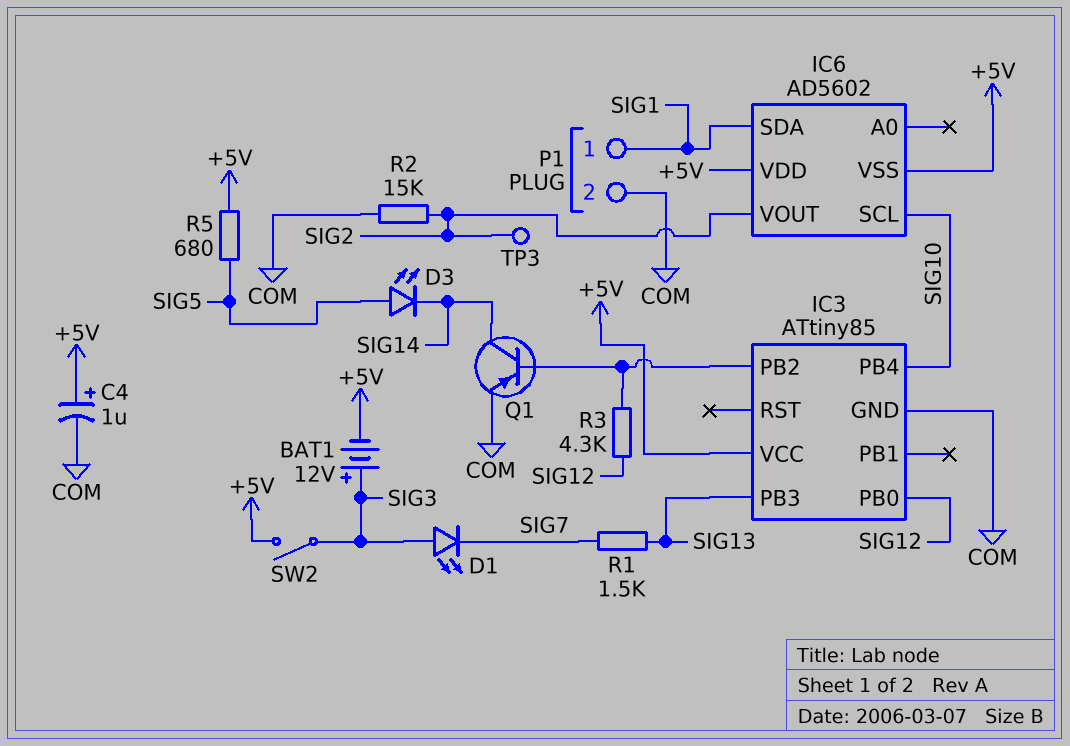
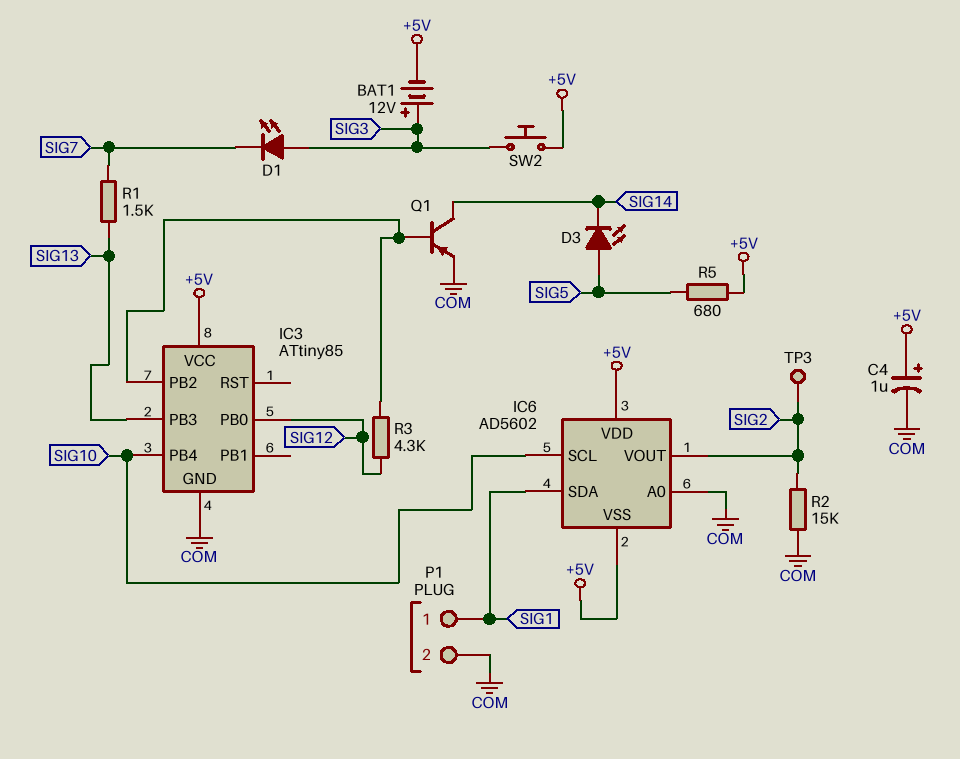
IC6 pin A0: none -> COM
SW2: switch (+5V, SIG3) -> button (+5V, SIG3)

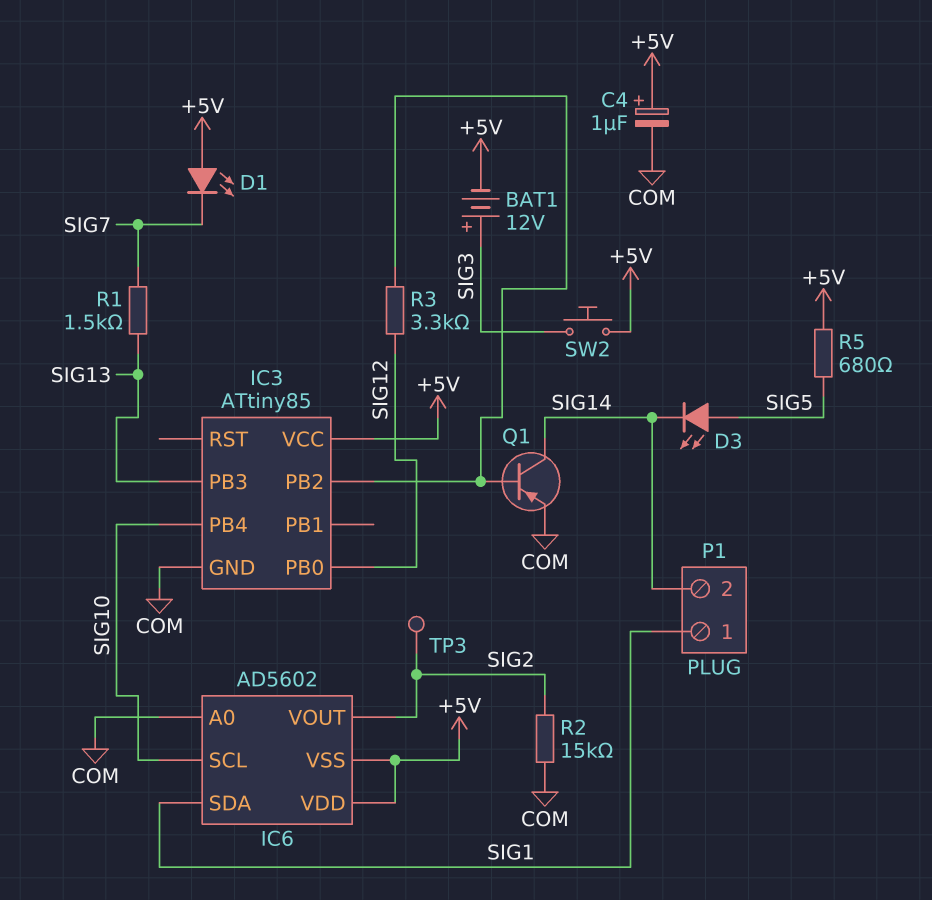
D1: LED (A SIG3, K SIG7) -> LED (A +5V, K SIG7)
P1 pin 2: COM -> SIG14
R3: 4.3k (IC3/PB2, SIG12) -> 3.3k (IC3/PB2, SIG12)

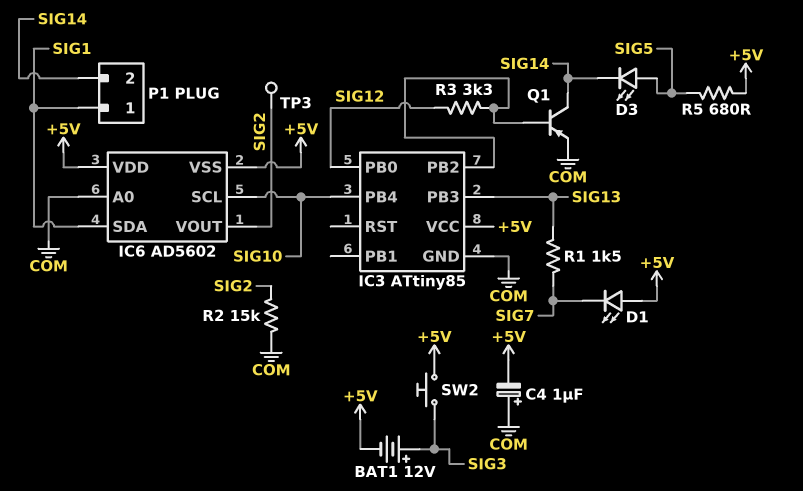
C4: 1uF (plus +5V, minus COM) -> 1uF (plus COM, minus +5V)

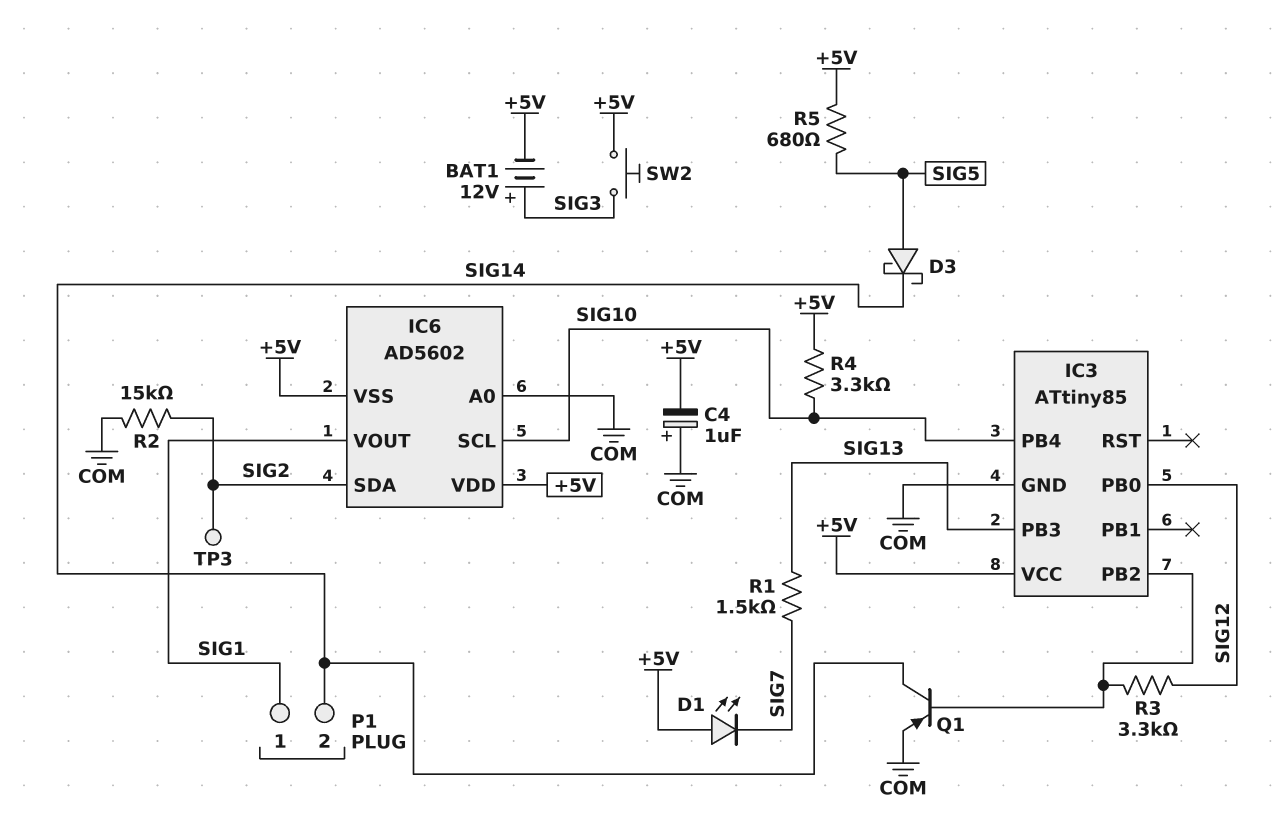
D3: LED (A SIG5, K SIG14) -> schottky (A SIG5, K SIG14)
IC6 pin SDA: SIG1 -> SIG2
IC6 pin VOUT: SIG2 -> SIG1
R4: none -> 3.3k (+5V, SIG10)

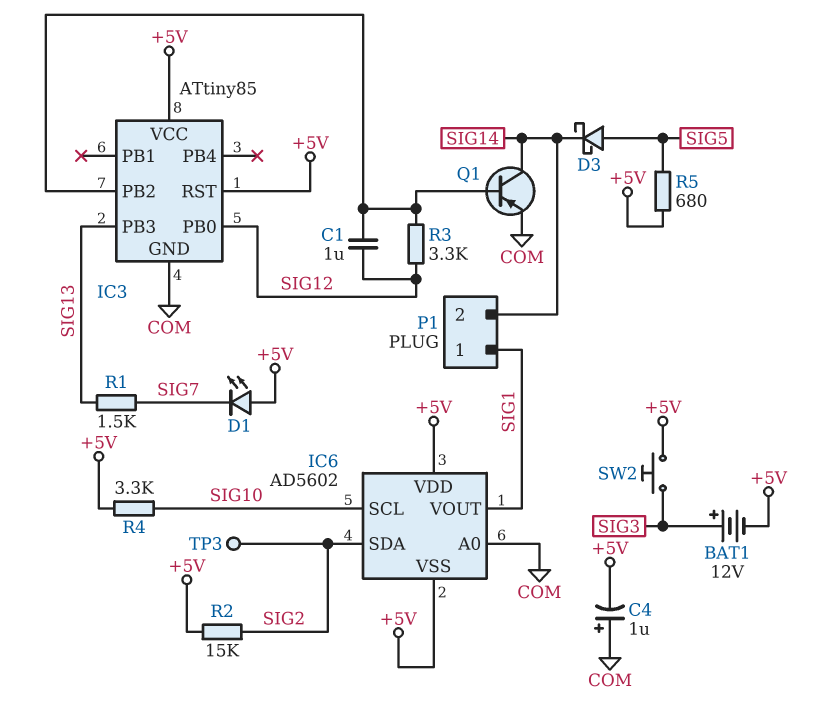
C1: none -> 1uF (IC3/PB2, SIG12)
IC3 pin PB4: SIG10 -> none
IC3 pin RST: none -> +5V
R2: 15k (COM, SIG2) -> 15k (+5V, SIG2)

